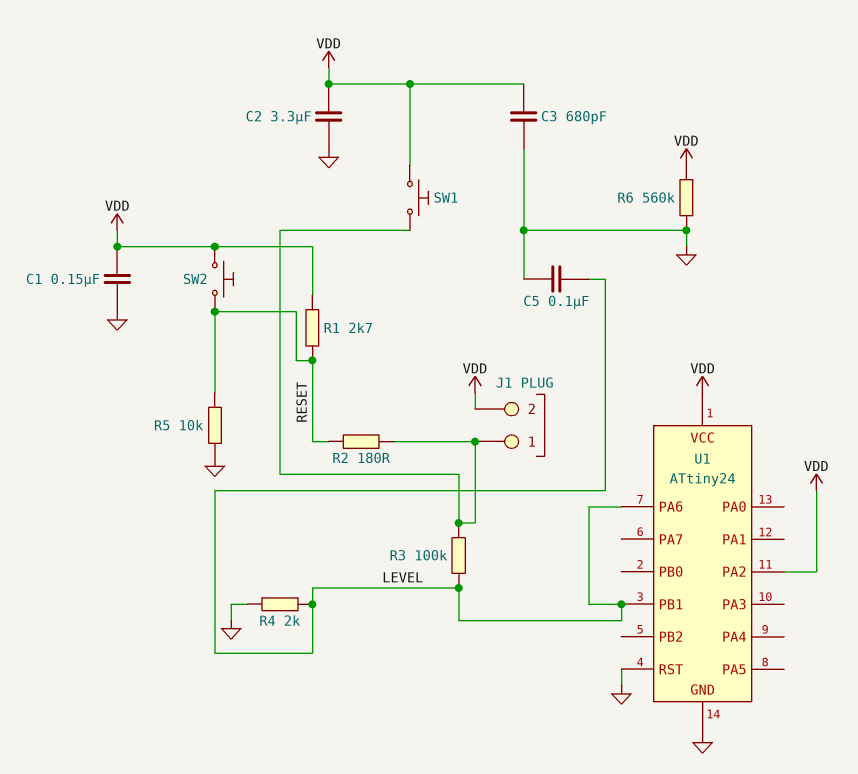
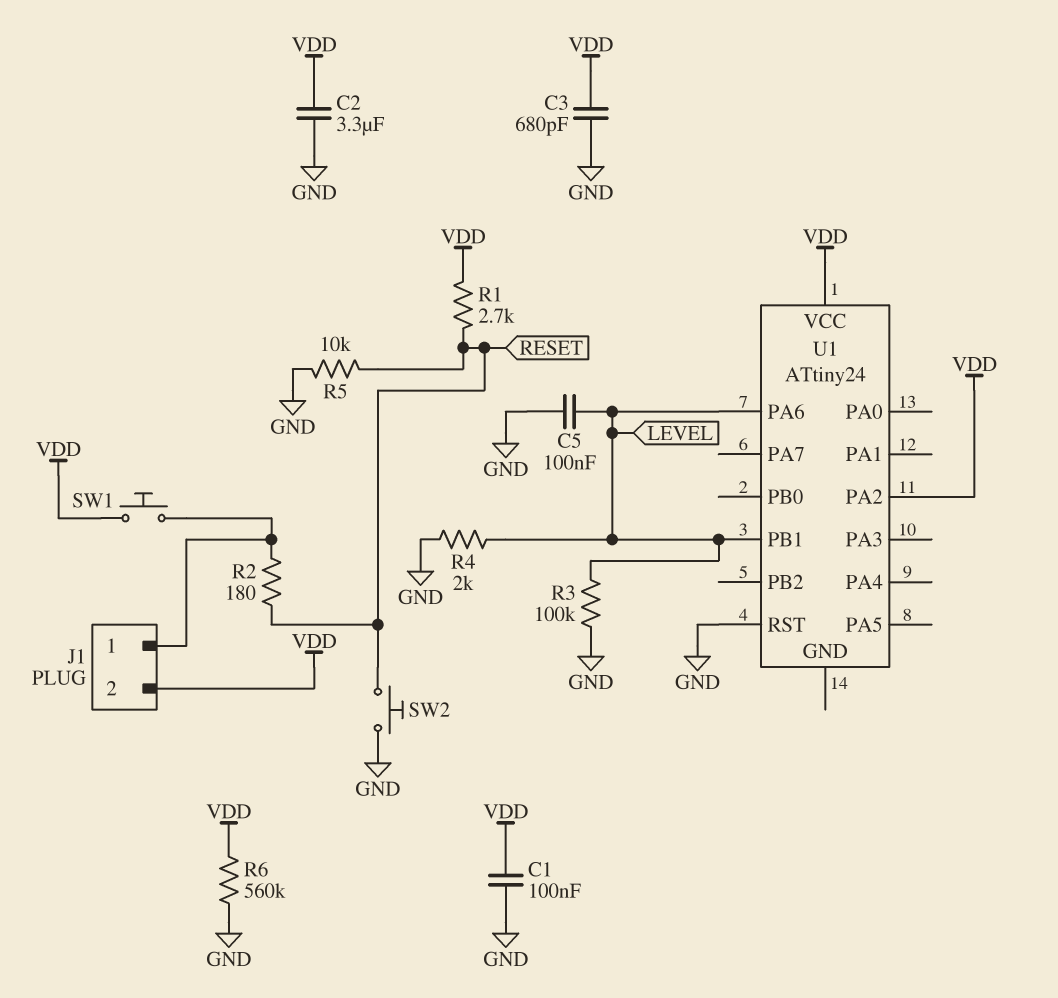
C1: 150nF (GND, VDD) -> 100nF (GND, VDD)
R3: 100k (J1/1, LEVEL) -> 100k (GND, LEVEL)
SW2: button (RESET, VDD) -> button (GND, RESET)
U1 pin GND: GND -> none

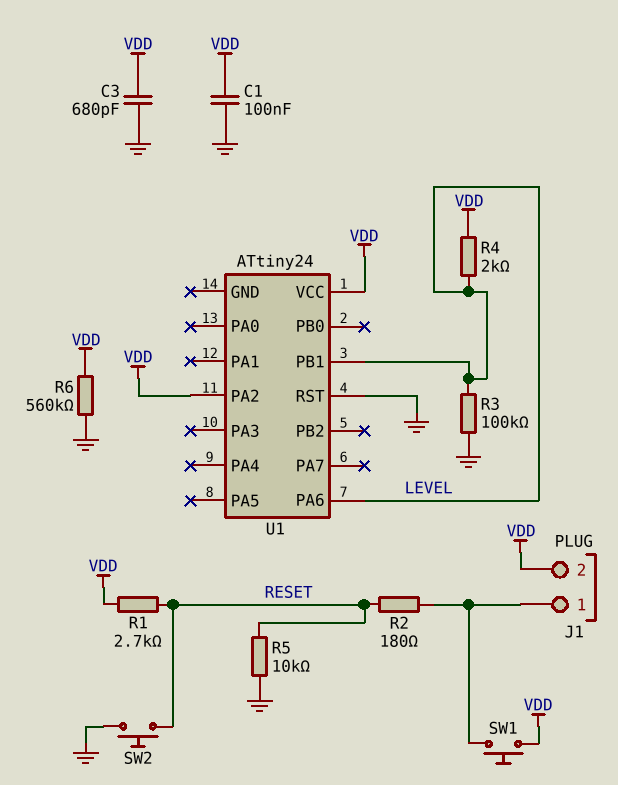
C2: 3.3uF (GND, VDD) -> none
C5: 100nF (GND, LEVEL) -> none
R4: 2k (GND, LEVEL) -> 2k (LEVEL, VDD)

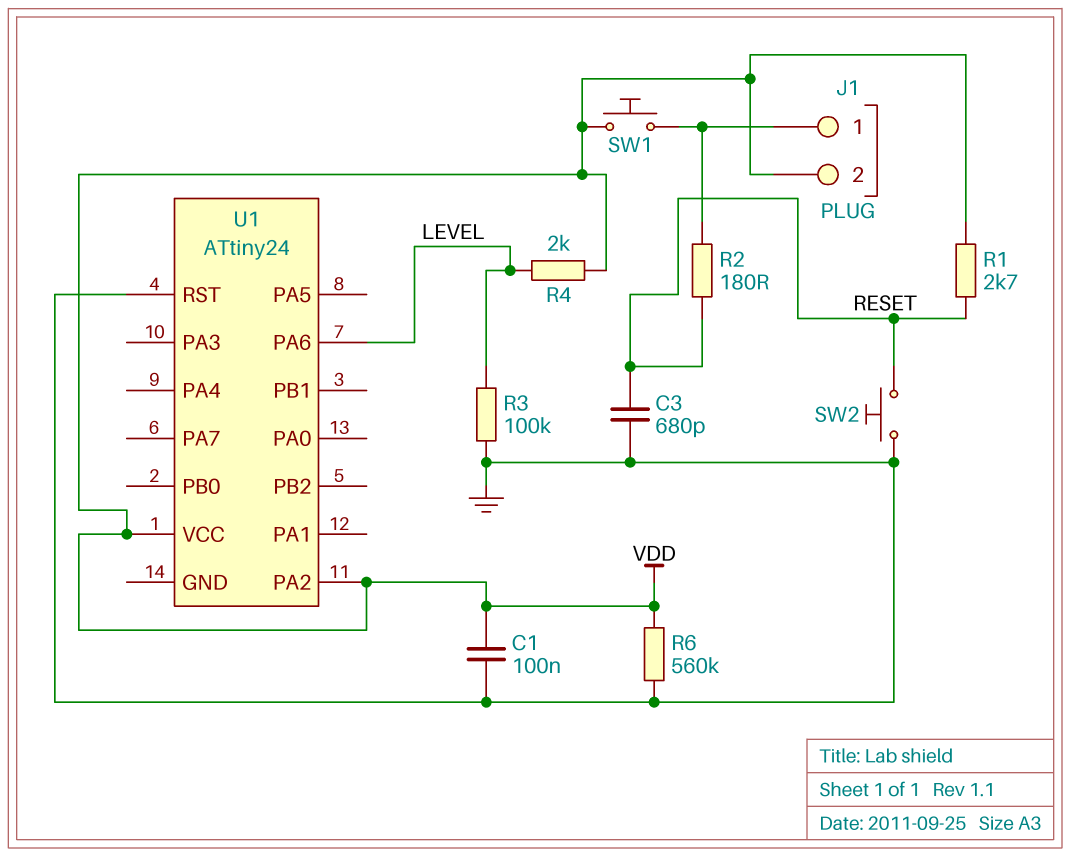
C3: 680pF (GND, VDD) -> 680pF (GND, RESET)
R5: 10k (GND, RESET) -> none
U1 pin PB1: LEVEL -> none

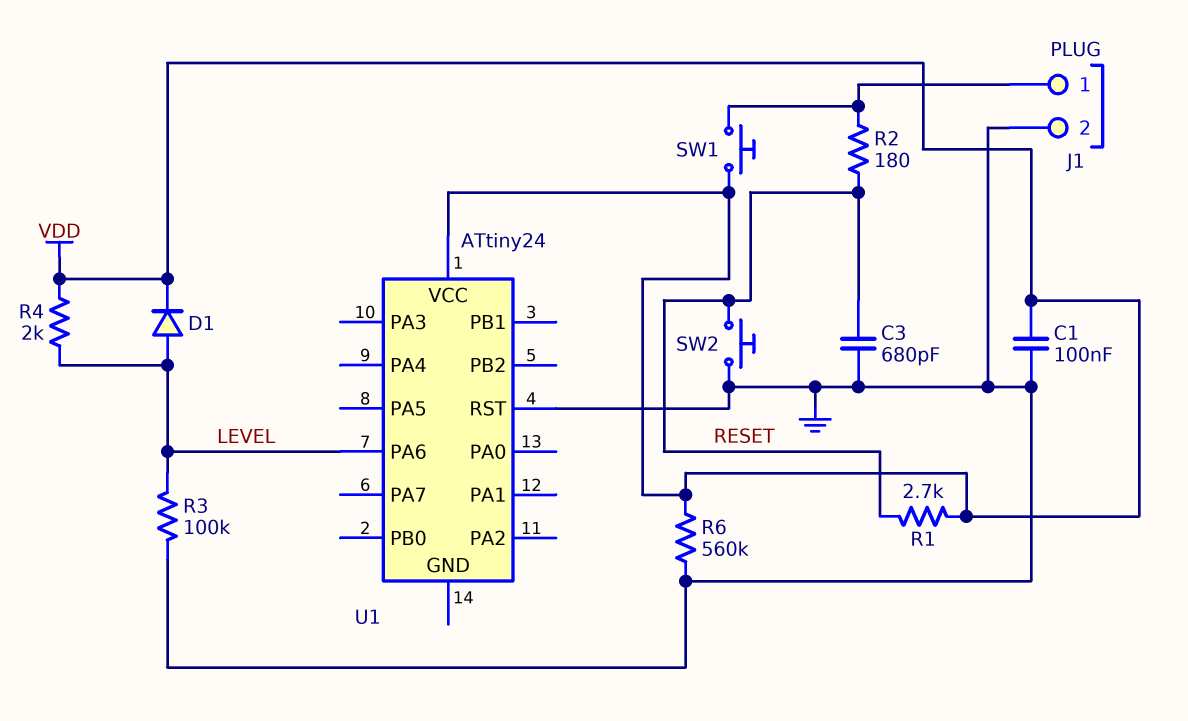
D1: none -> diode (A LEVEL, K VDD)
J1 pin 2: VDD -> GND
U1 pin PA2: VDD -> none

